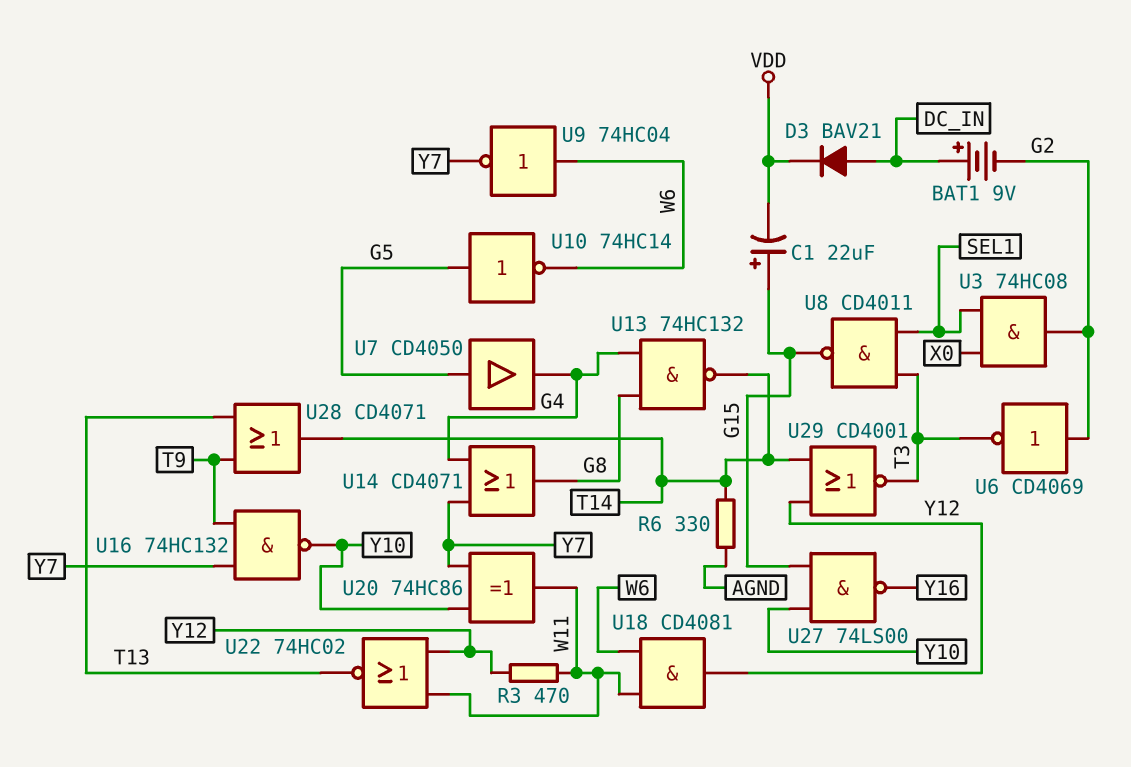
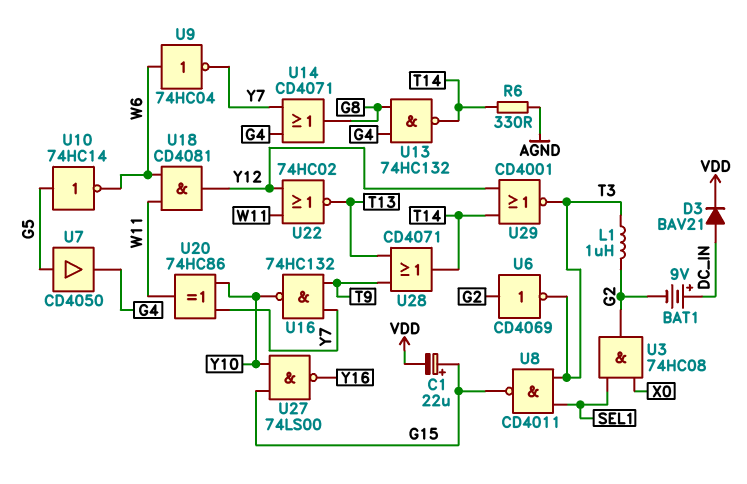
L1: none -> 1uH (G2, T3)
R3: 470 (W11, Y12) -> none

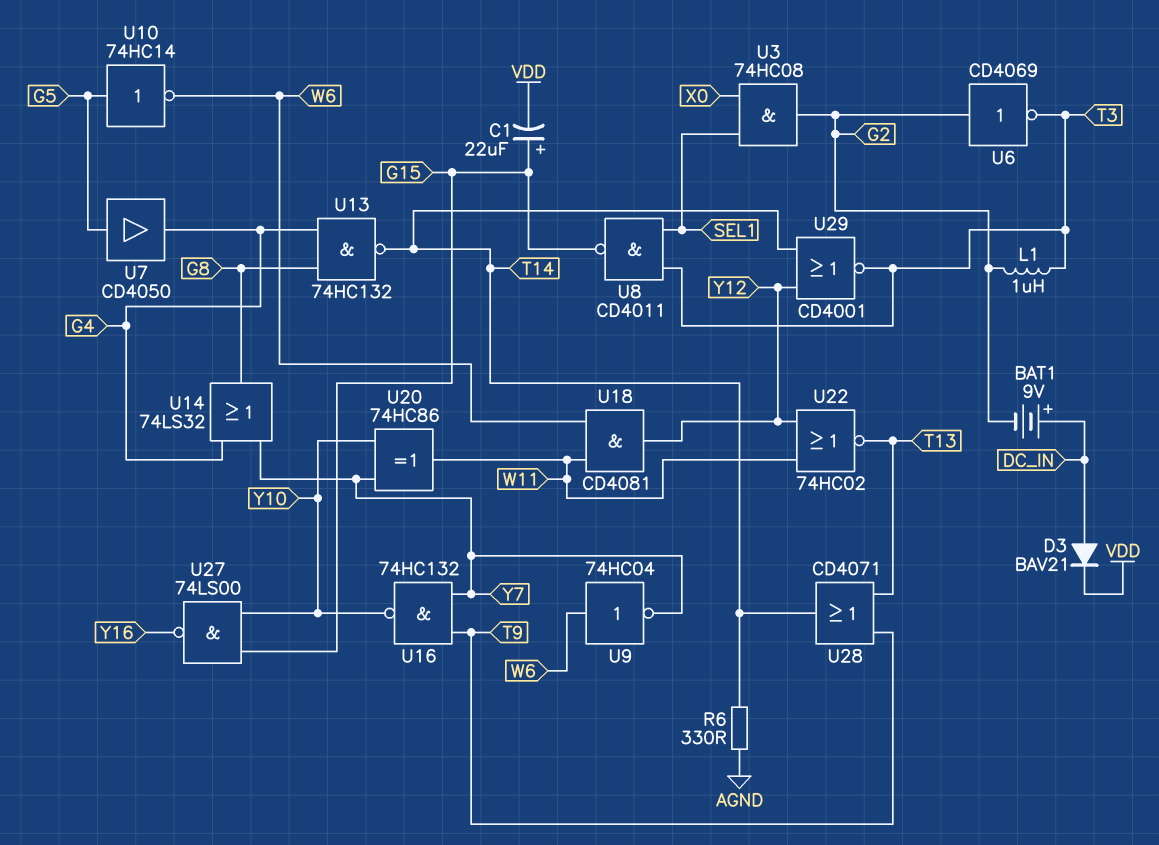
U14: OR CD4071 (in G4, in Y7, out G8) -> OR 74LS32 (in G4, in Y7, out G8)

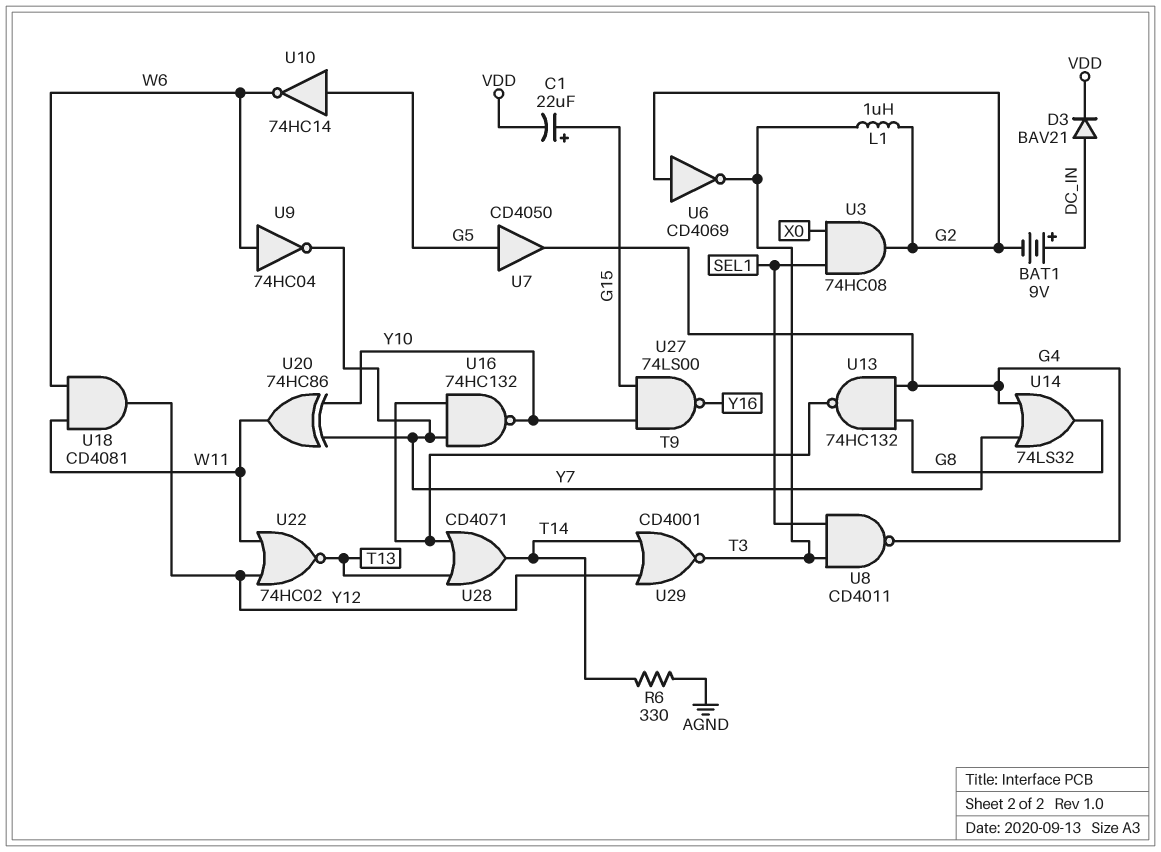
U8: NAND CD4011 (in SEL1, in T3, out G15) -> NAND CD4011 (in SEL1, in T3, out G4)
U13: NAND 74HC132 (in G4, in G8, out T14) -> NAND 74HC132 (in G4, in G8, out T9)

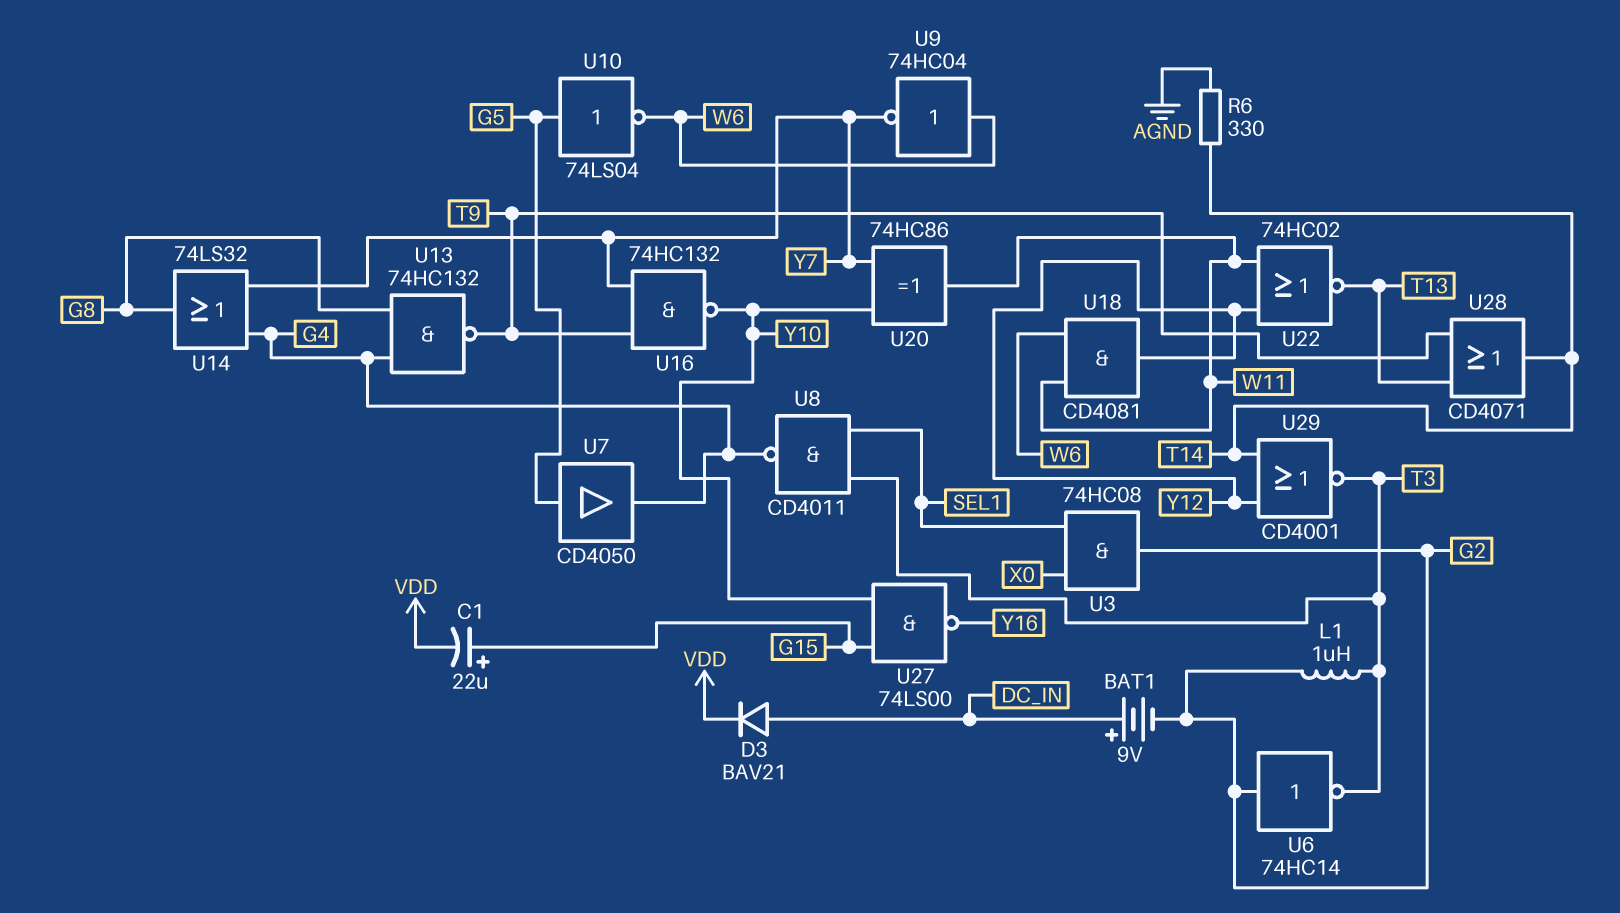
U6: NOT CD4069 (in G2, out T3) -> NOT 74HC14 (in G2, out T3)
U10: NOT 74HC14 (in G5, out W6) -> NOT 74LS04 (in G5, out W6)

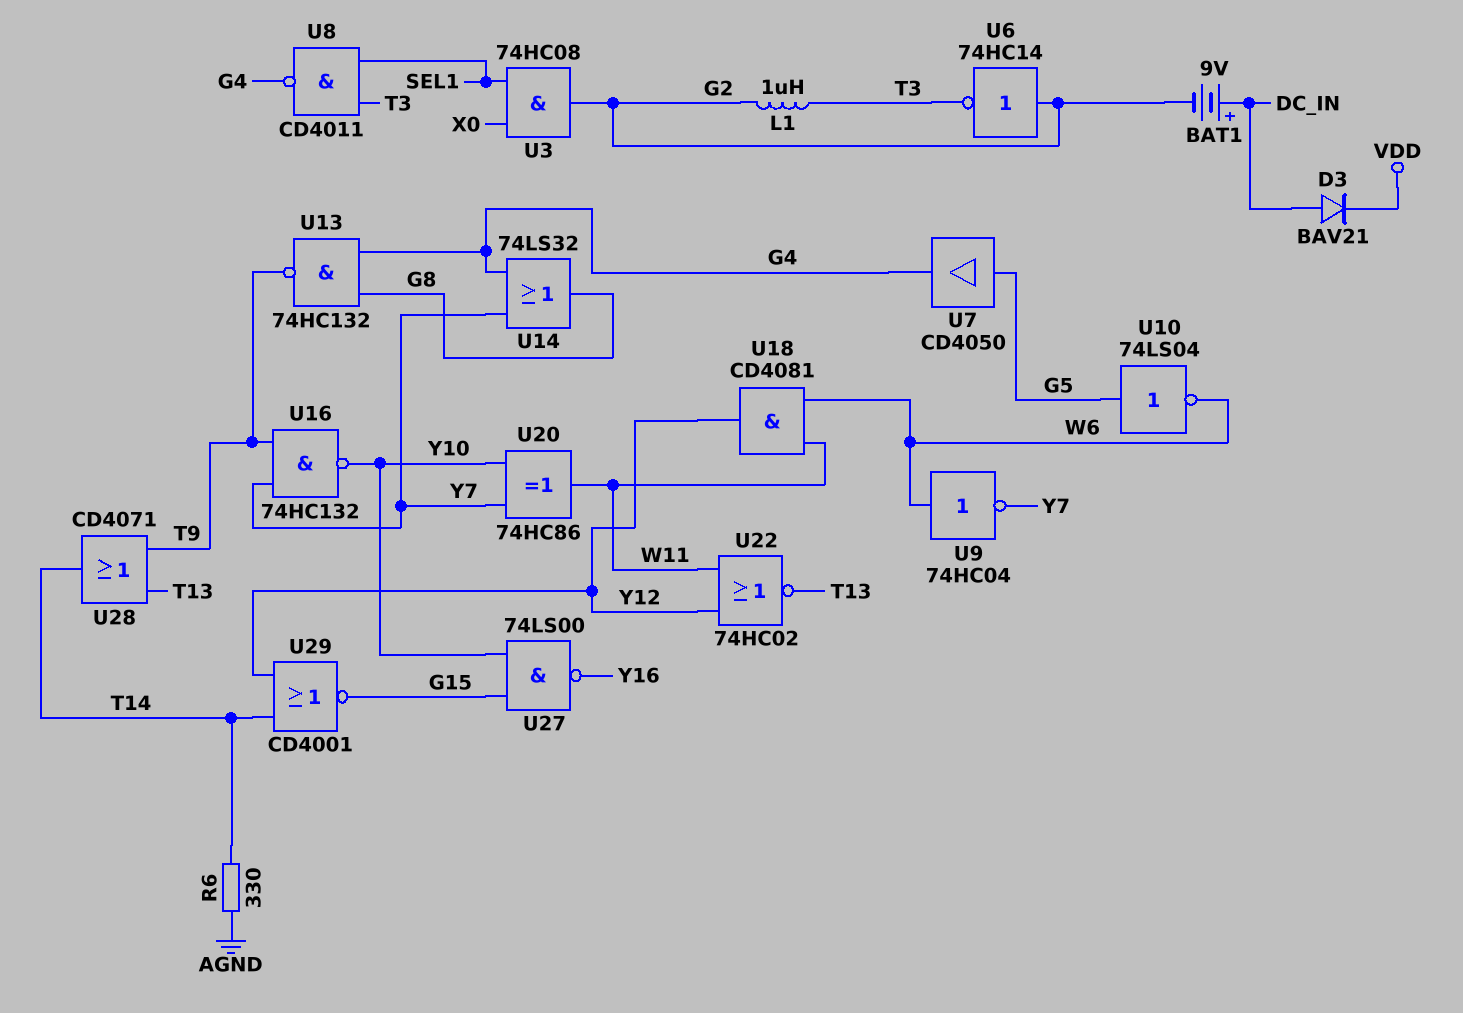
C1: 22uF (plus G15, minus VDD) -> none
U29: NOR CD4001 (in T14, in Y12, out T3) -> NOR CD4001 (in T14, in Y12, out G15)

